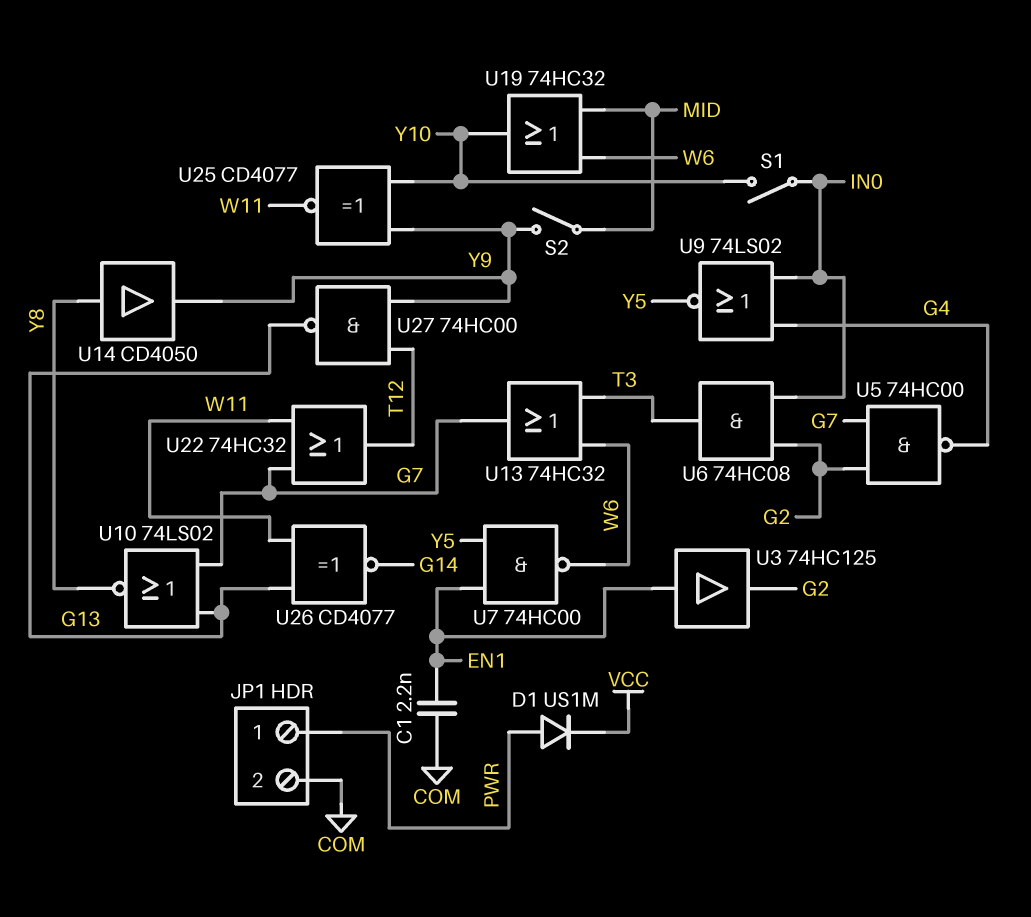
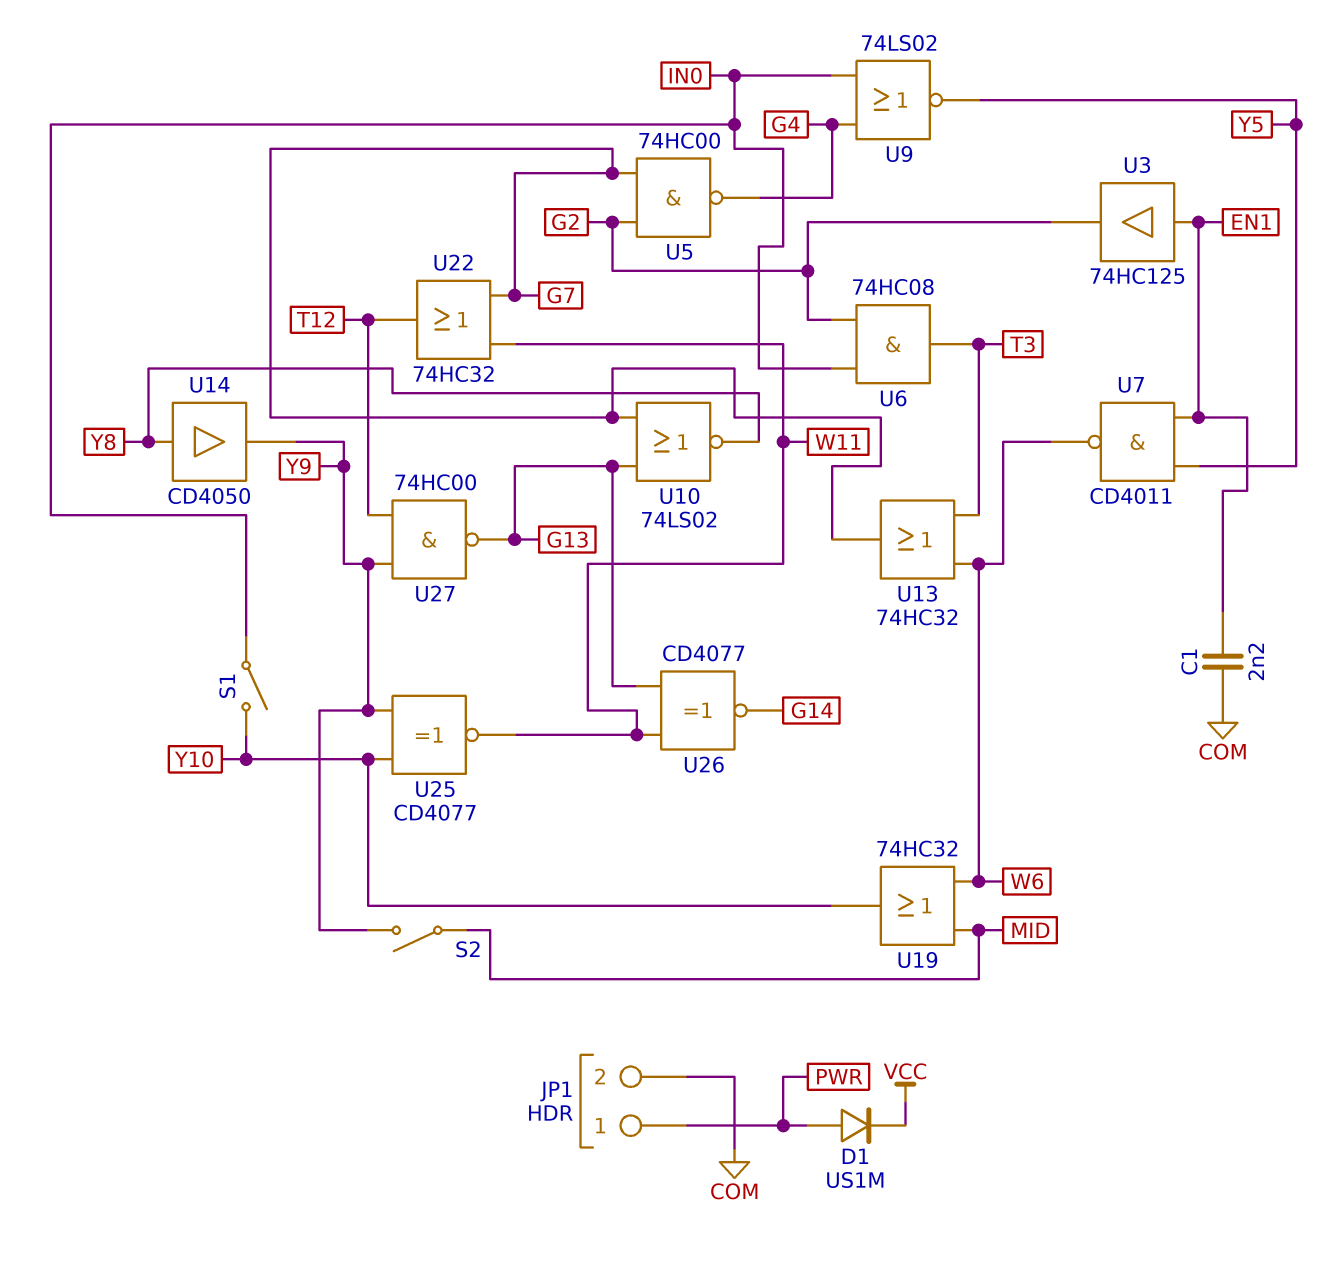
U7: NAND 74HC00 (in EN1, in Y5, out W6) -> NAND CD4011 (in EN1, in Y5, out W6)

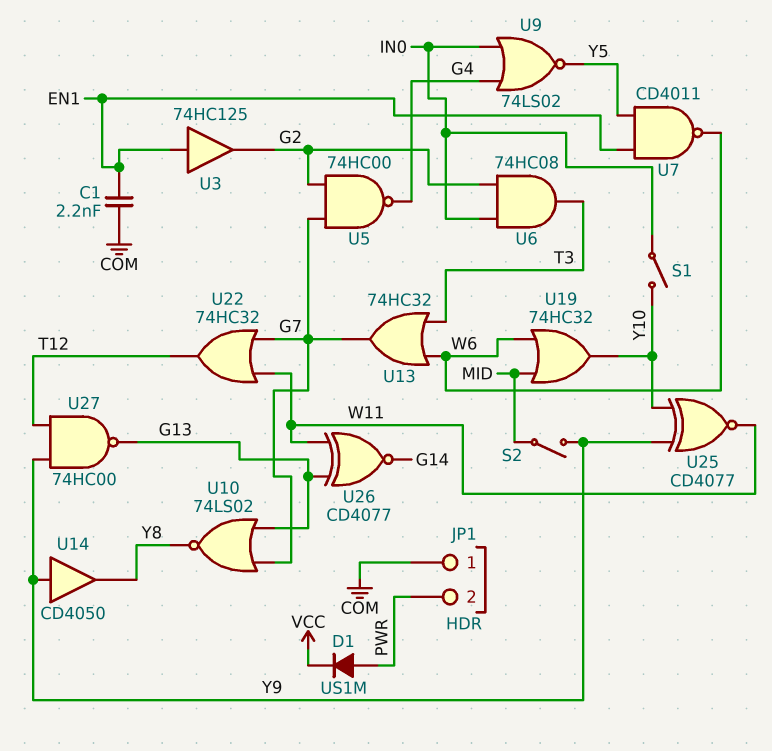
JP1 pin 1: PWR -> COM
JP1 pin 2: COM -> PWR
U14: buffer CD4050 (in Y8, out Y9) -> buffer CD4050 (in Y9, out Y8)

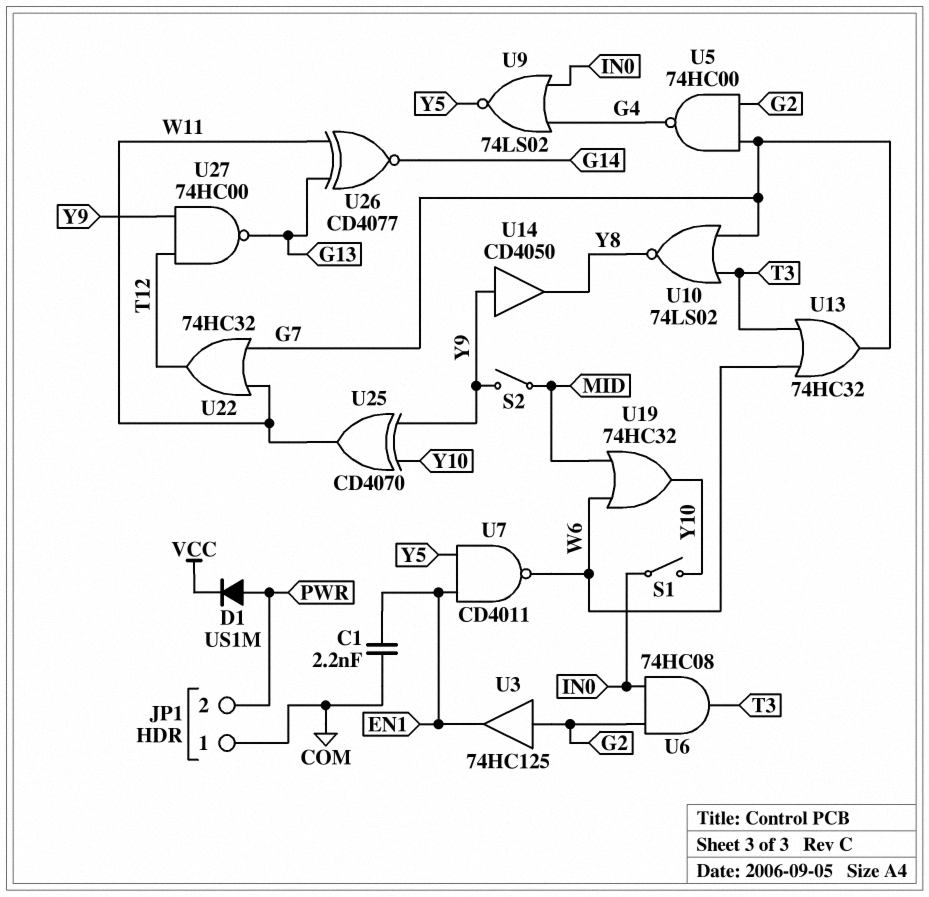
U3: buffer 74HC125 (in EN1, out G2) -> buffer 74HC125 (in G2, out EN1)
U10: NOR 74LS02 (in G7, in G13, out Y8) -> NOR 74LS02 (in G7, in T3, out Y8)
U25: XNOR CD4077 (in Y9, in Y10, out W11) -> XOR CD4070 (in Y9, in Y10, out W11)

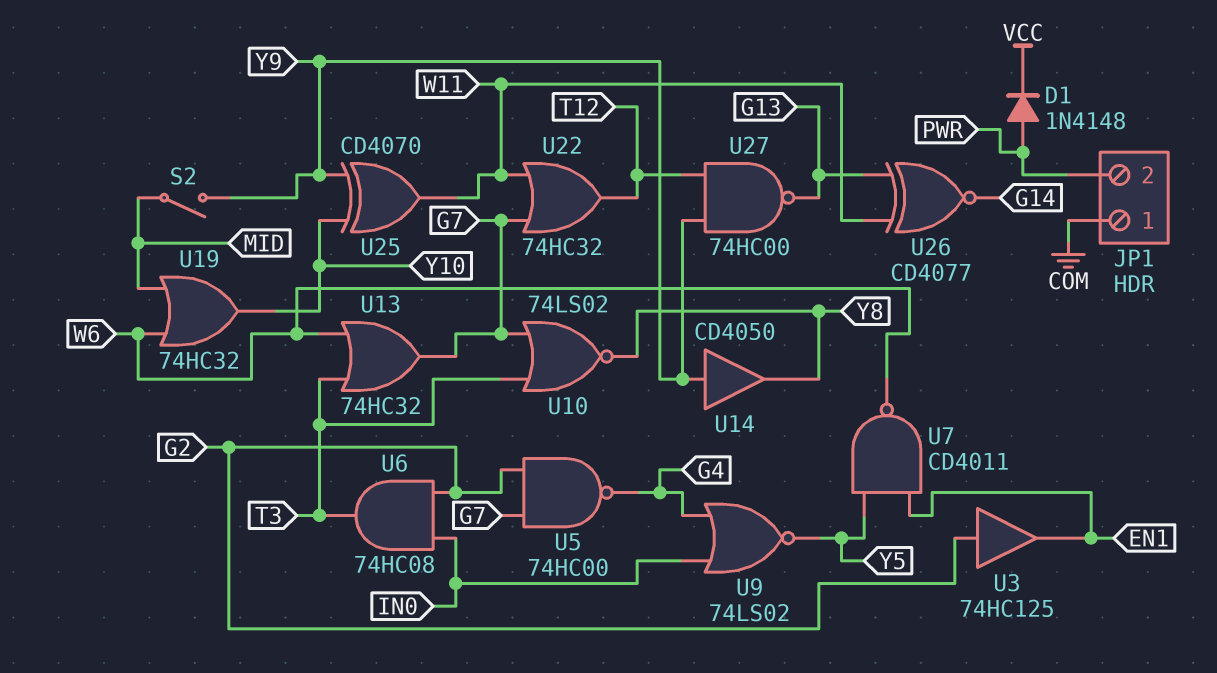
C1: 2.2nF (COM, EN1) -> none
D1: diode US1M (A PWR, K VCC) -> diode 1N4148 (A PWR, K VCC)
S1: switch (IN0, Y10) -> none

